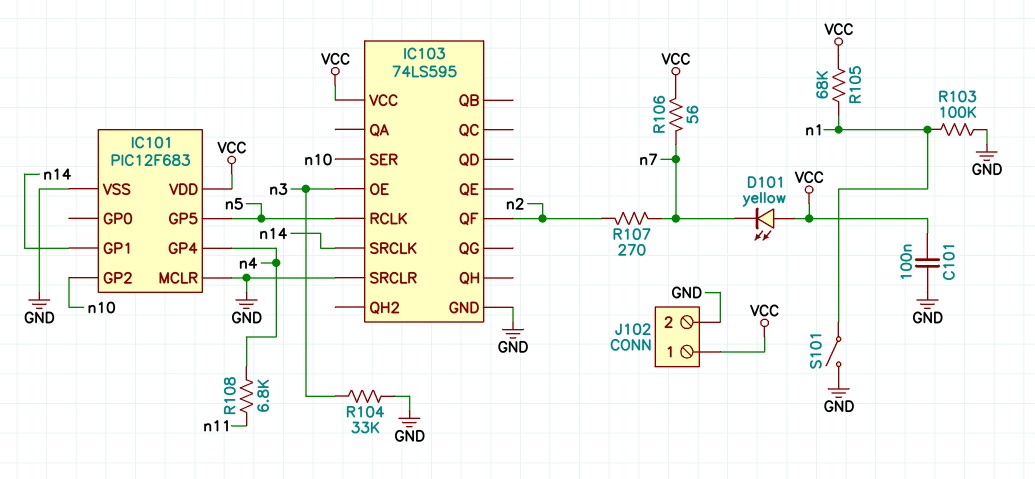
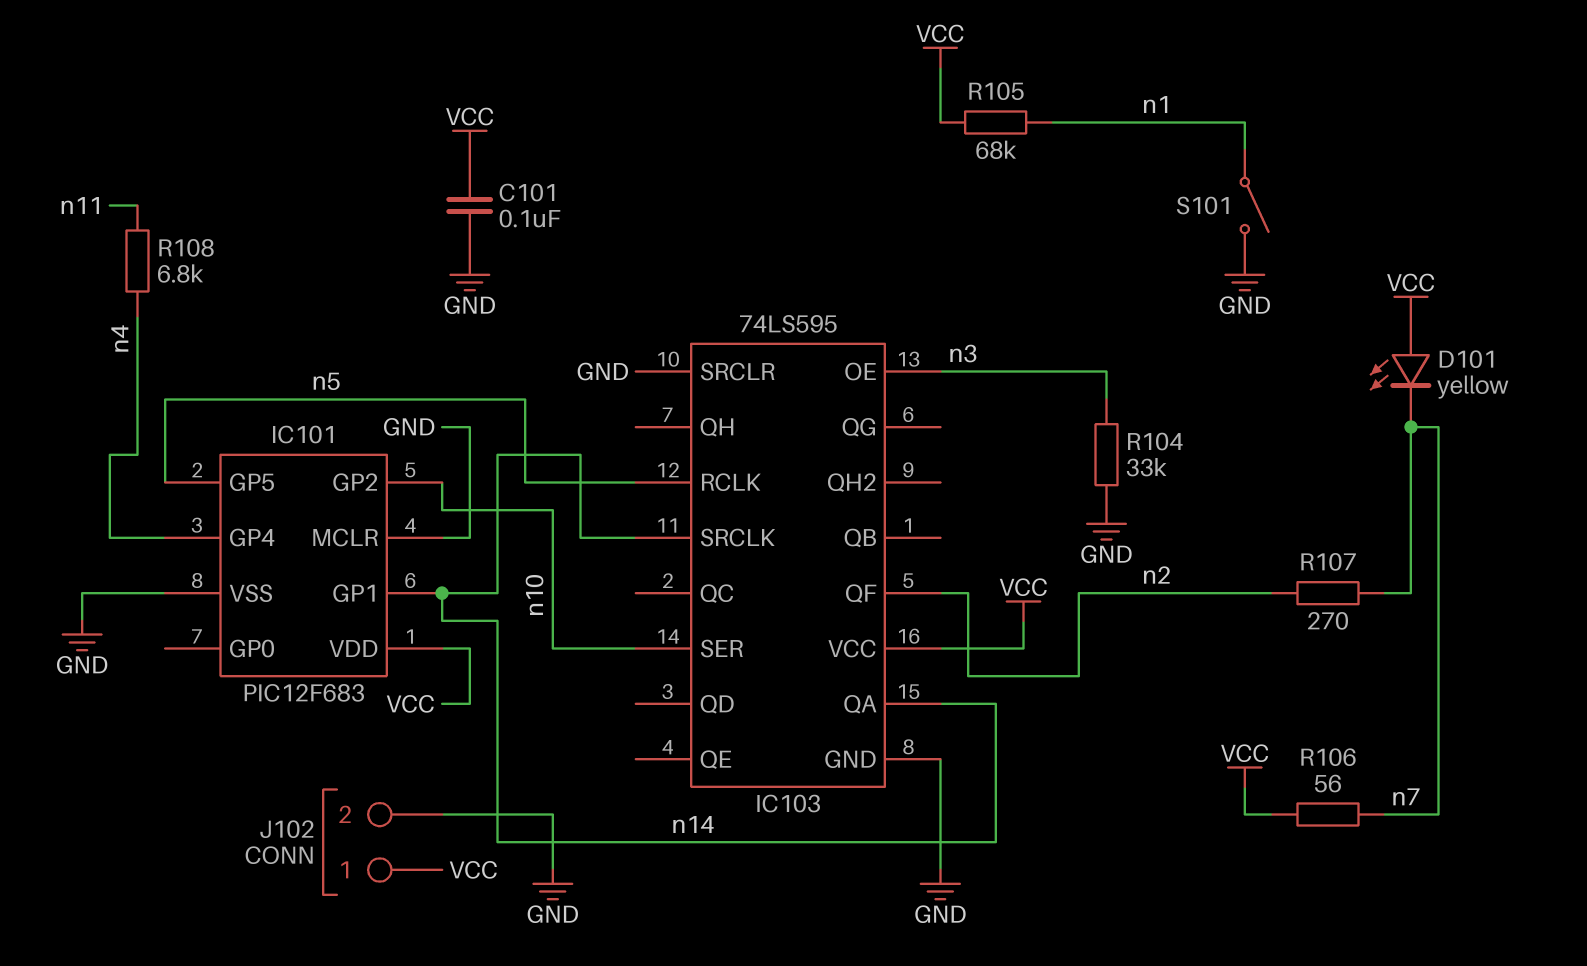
IC103 pin QA: none -> n14
R103: 100k (GND, n1) -> none

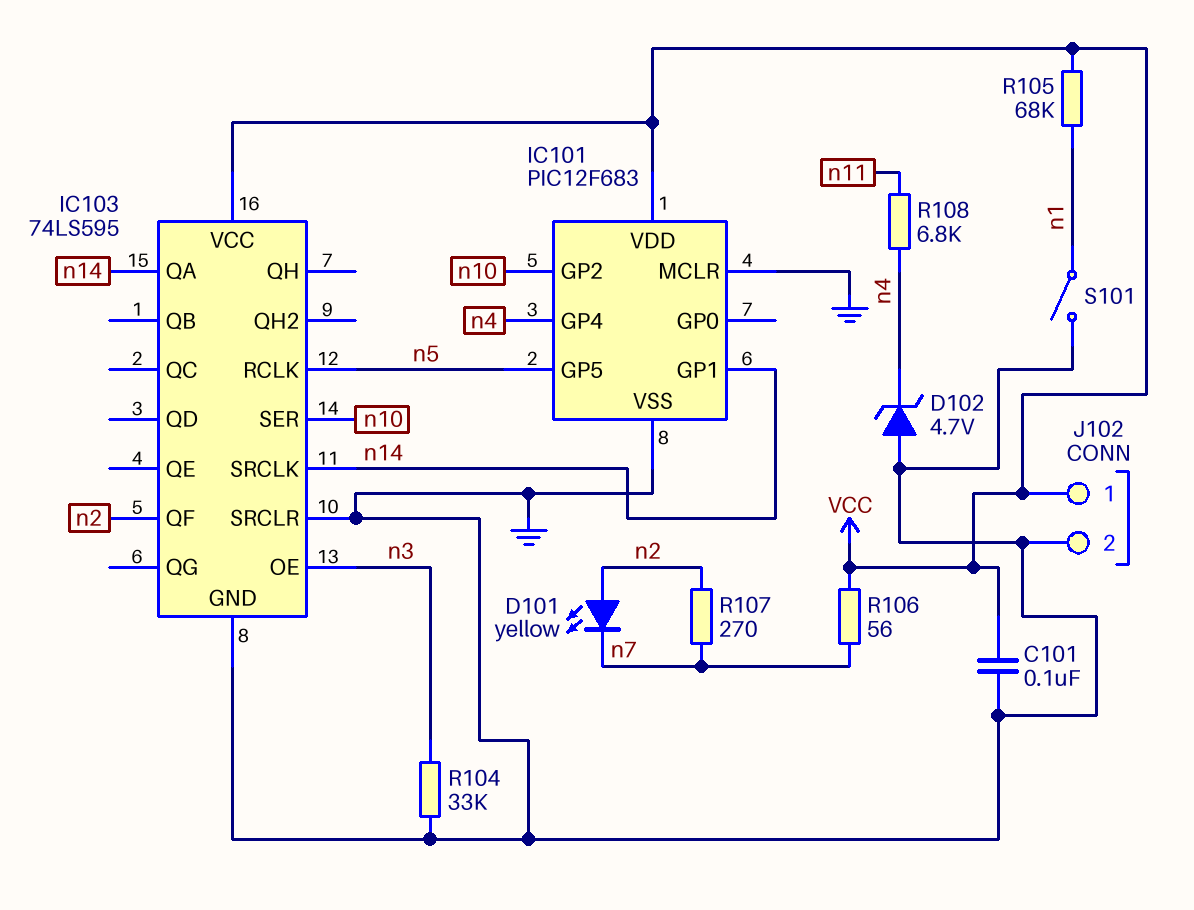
D101: LED yellow (A VCC, K n7) -> LED yellow (A n2, K n7)
D102: none -> zener 4.7V (A GND, K n4)

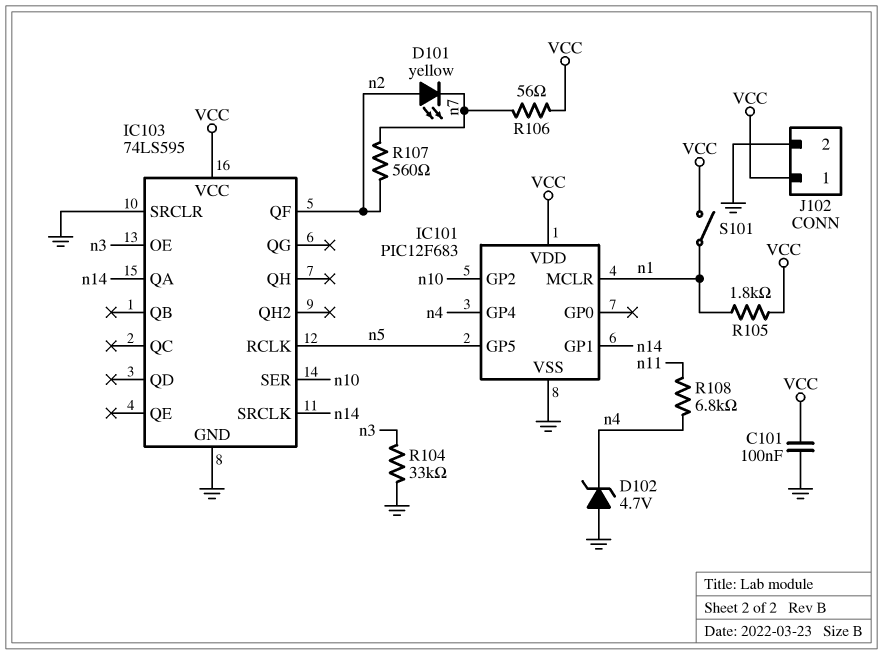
IC101 pin MCLR: GND -> n1
R105: 68k (VCC, n1) -> 1.8k (VCC, n1)
R107: 270 (n2, n7) -> 560 (n2, n7)
S101: switch (GND, n1) -> switch (VCC, n1)

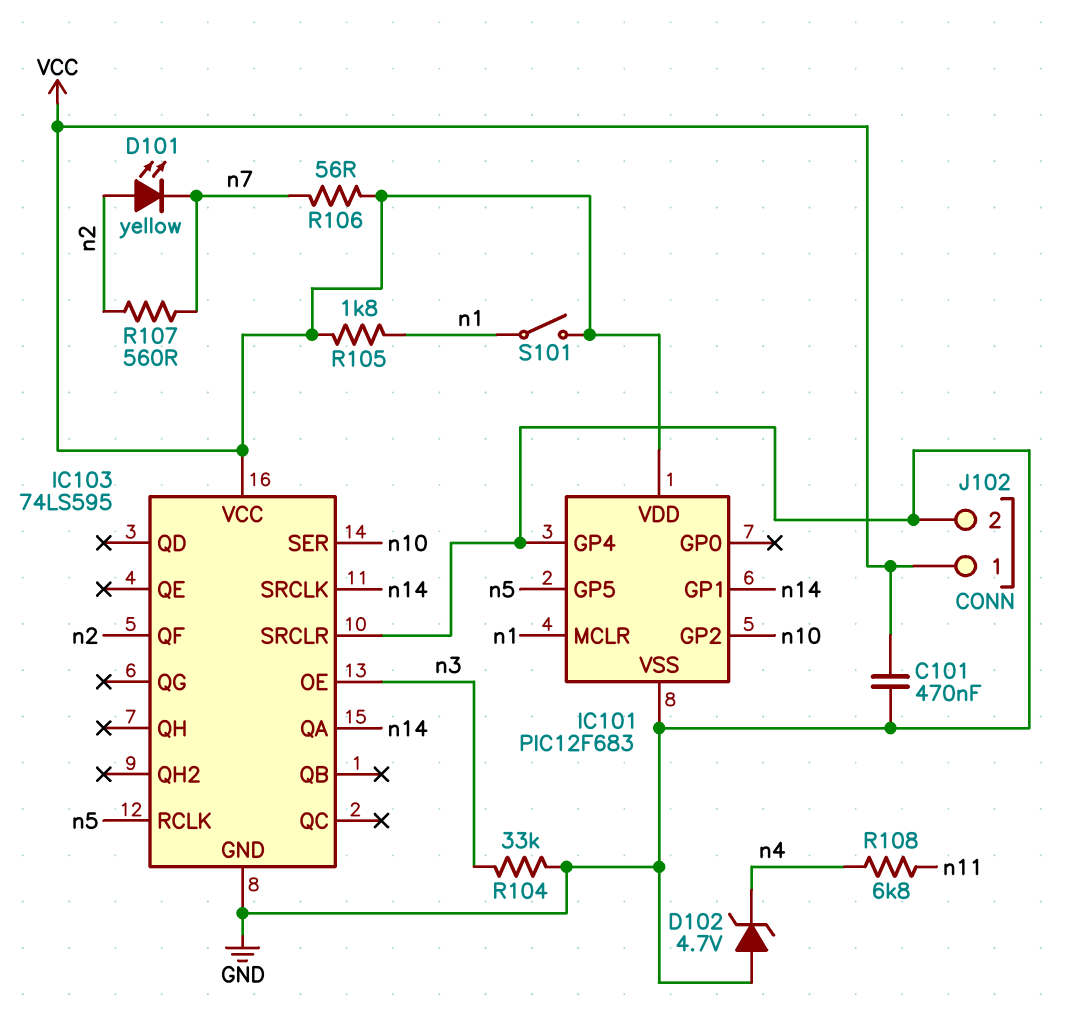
C101: 100nF (GND, VCC) -> 470nF (GND, VCC)
IC101 pin GP4: n4 -> GND

